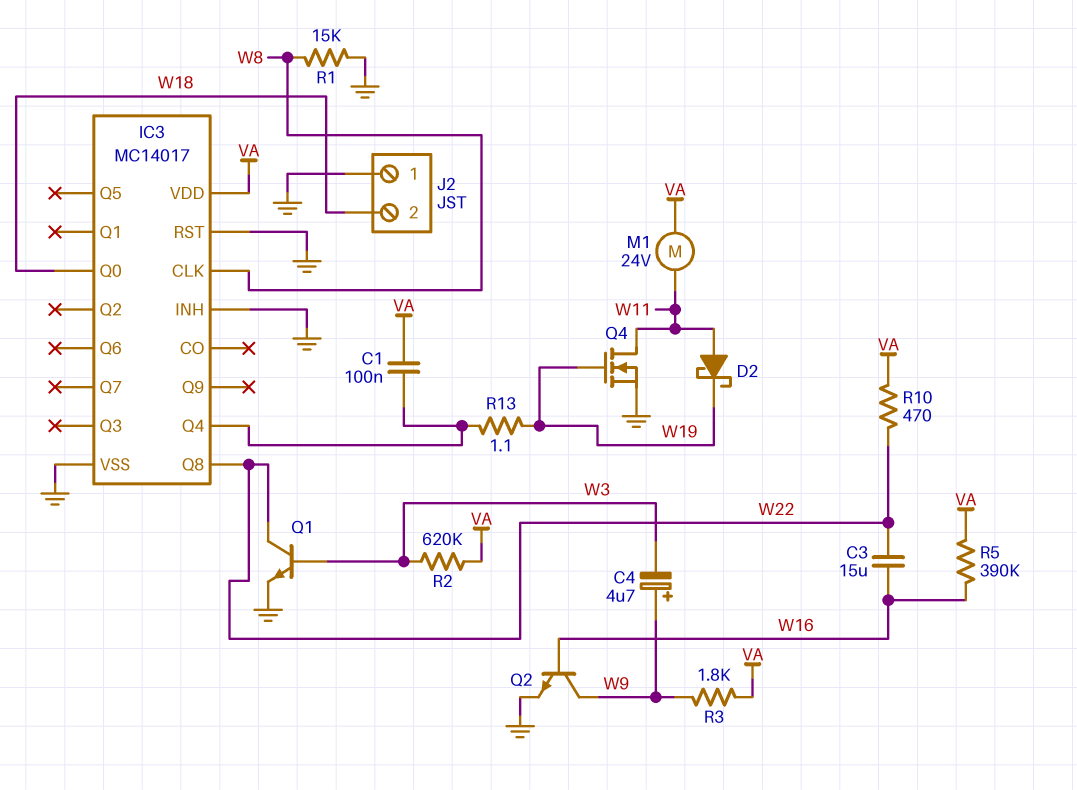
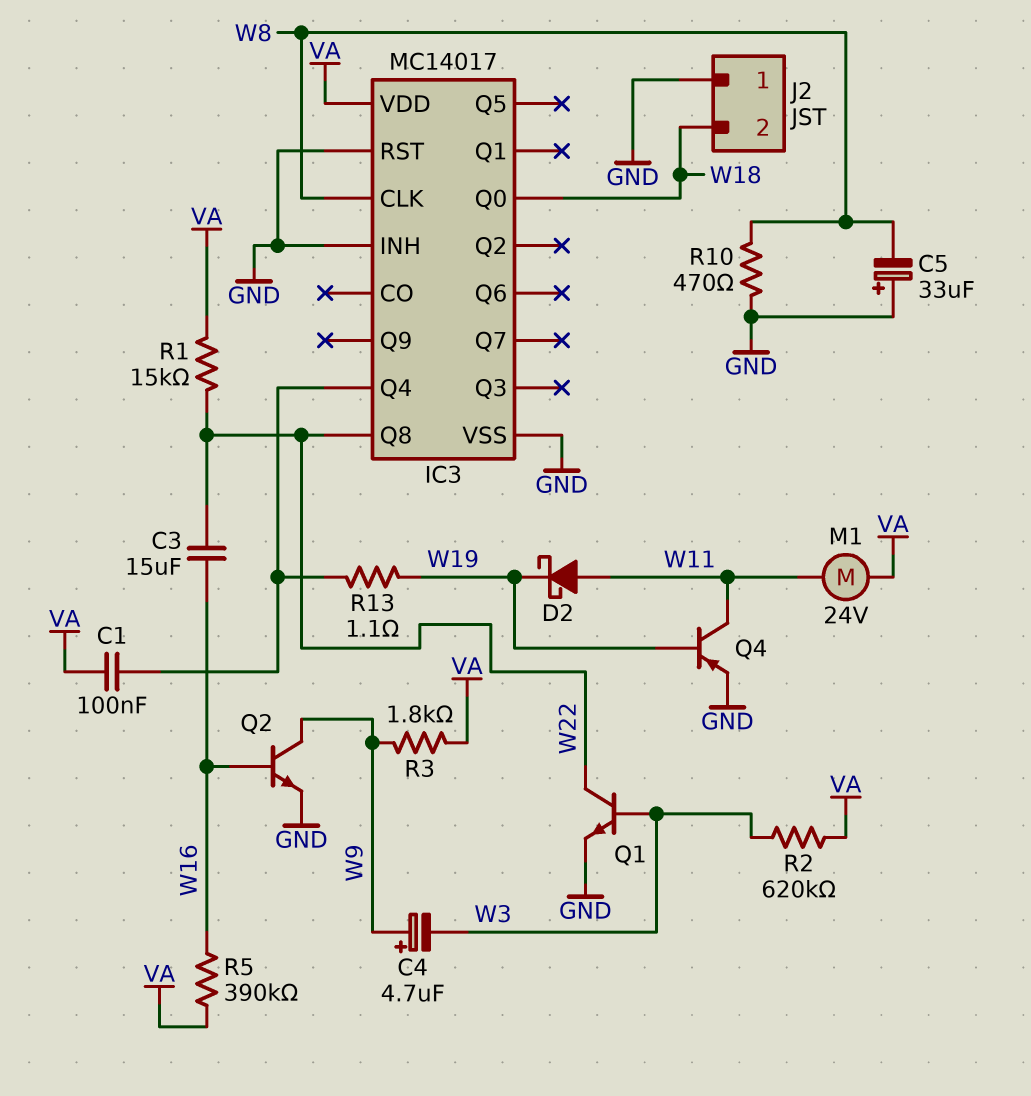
C5: none -> 33uF (plus GND, minus W8)
Q4: NMOS (G W19, D W11, S GND) -> PNP (B W19, C W11, E GND)
R1: 15k (GND, W8) -> 15k (VA, W22)
R10: 470 (VA, W22) -> 470 (GND, W8)

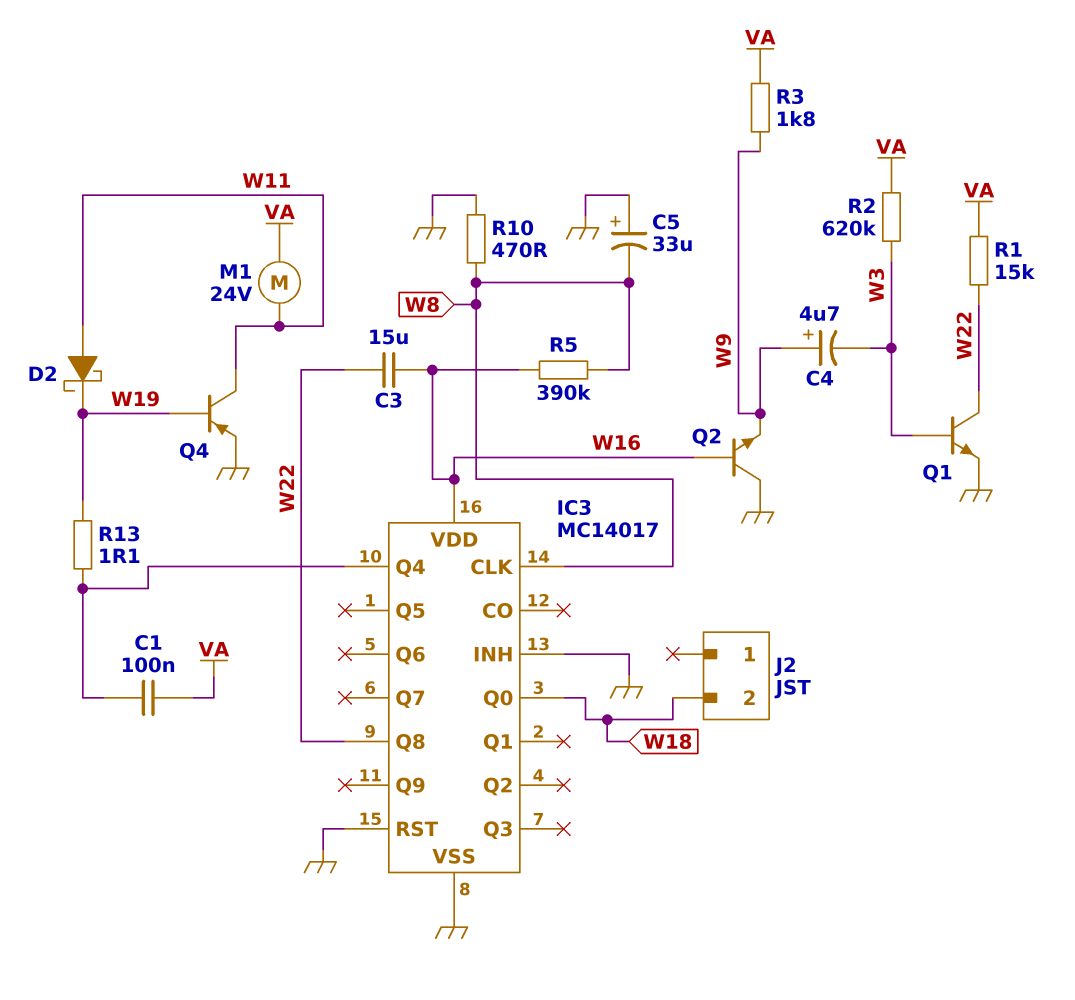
IC3 pin VDD: VA -> W16
J2 pin 1: GND -> none
Q2: NPN (B W16, C W9, E GND) -> NPN (B W16, C GND, E W9)
R5: 390k (VA, W16) -> 390k (W8, W16)

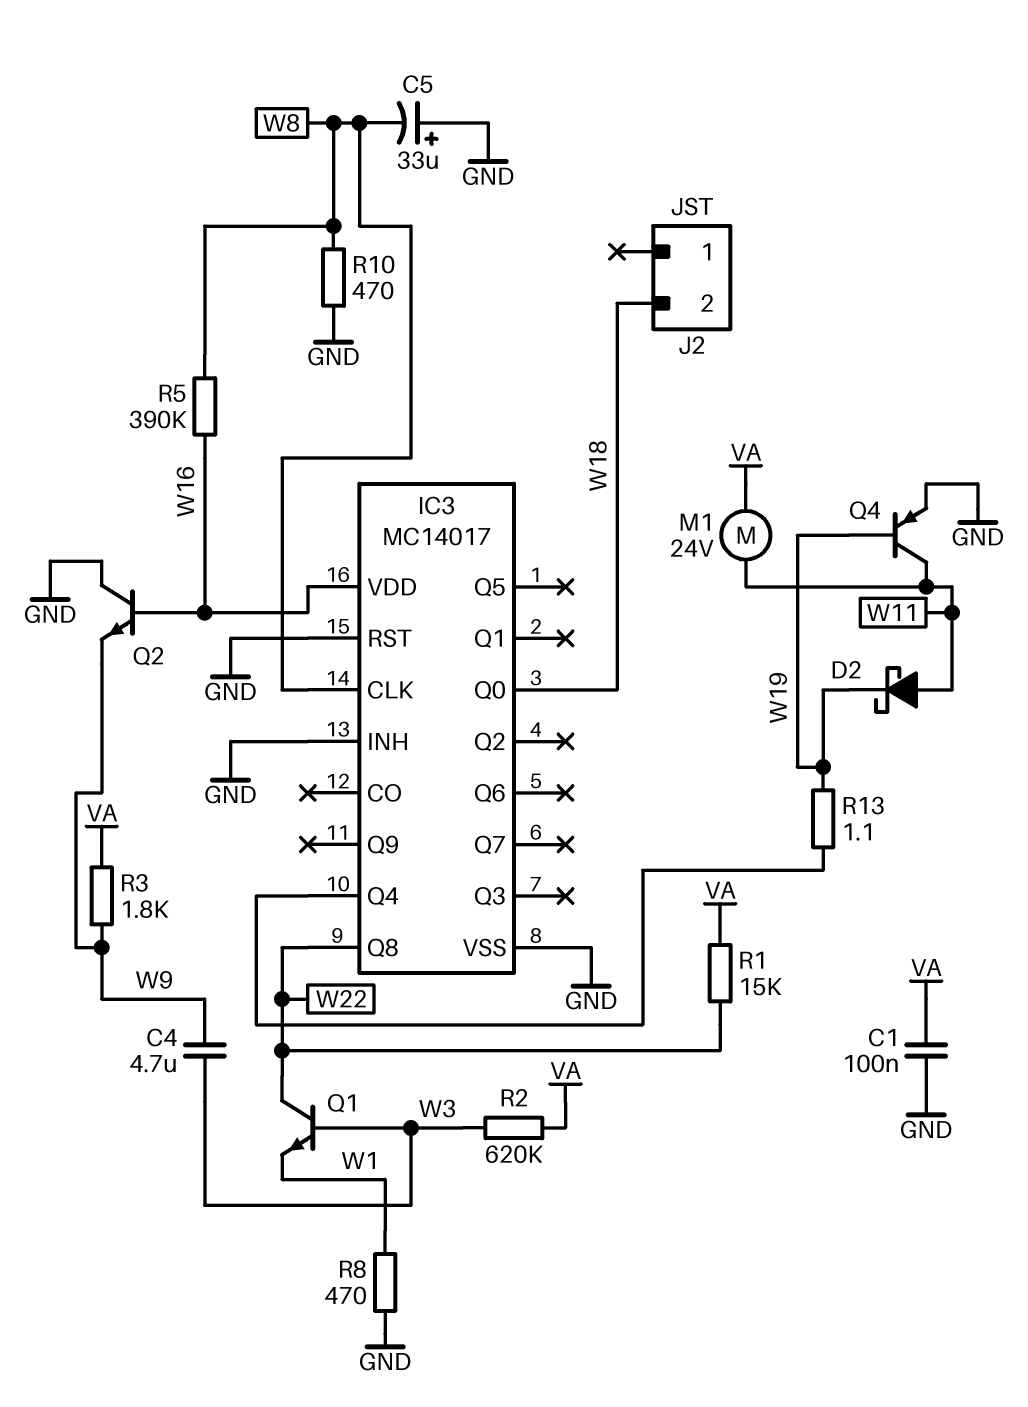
C1: 100nF (IC3/Q4, VA) -> 100nF (GND, VA)
C3: 15uF (W16, W22) -> none
C4: 4.7uF (plus W9, minus W3) -> 4.7uF (W3, W9)
Q1: NPN (B W3, C W22, E GND) -> NPN (B W3, C W22, E W1)
R8: none -> 470 (GND, W1)

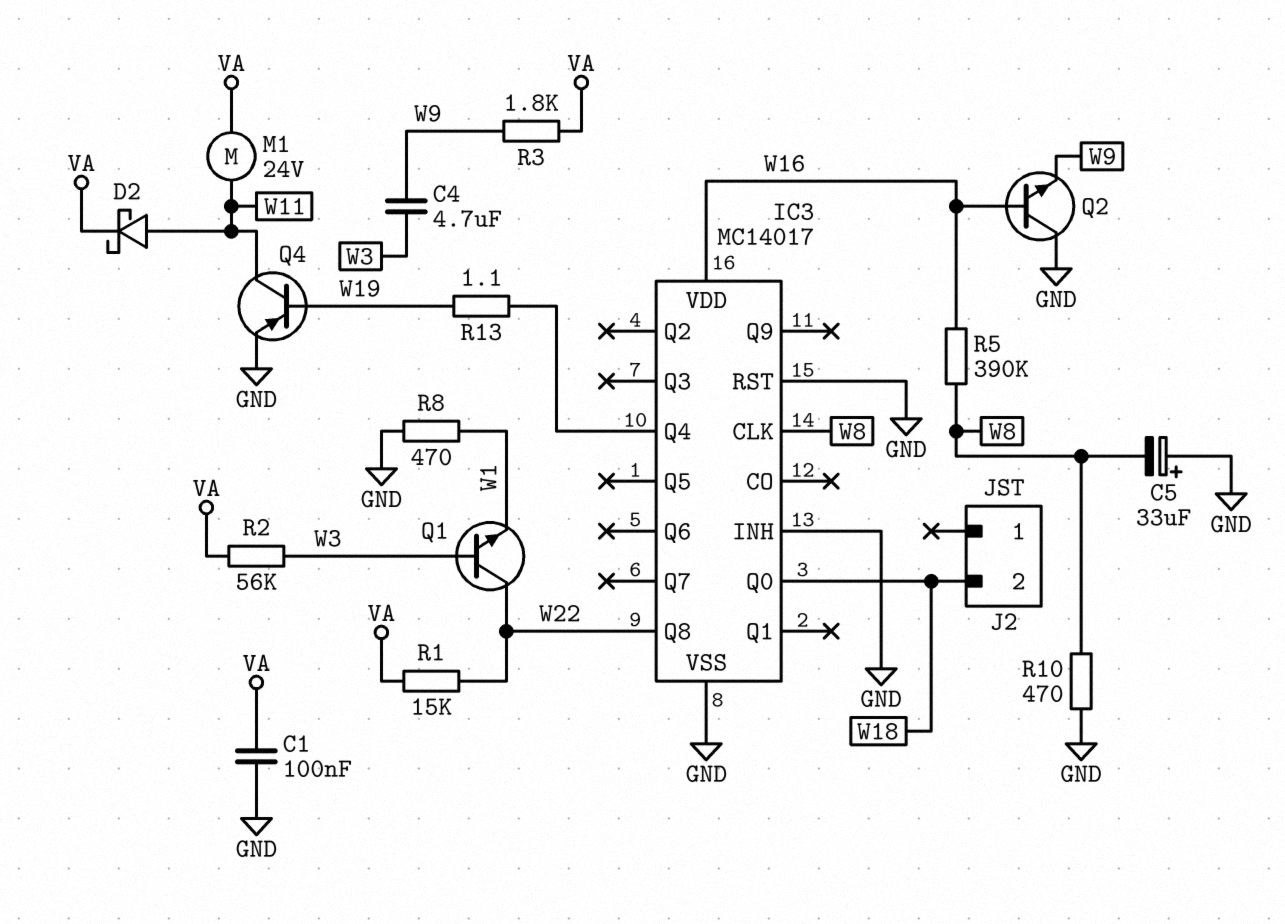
D2: schottky (A W11, K W19) -> schottky (A W11, K VA)
R2: 620k (VA, W3) -> 56k (VA, W3)

